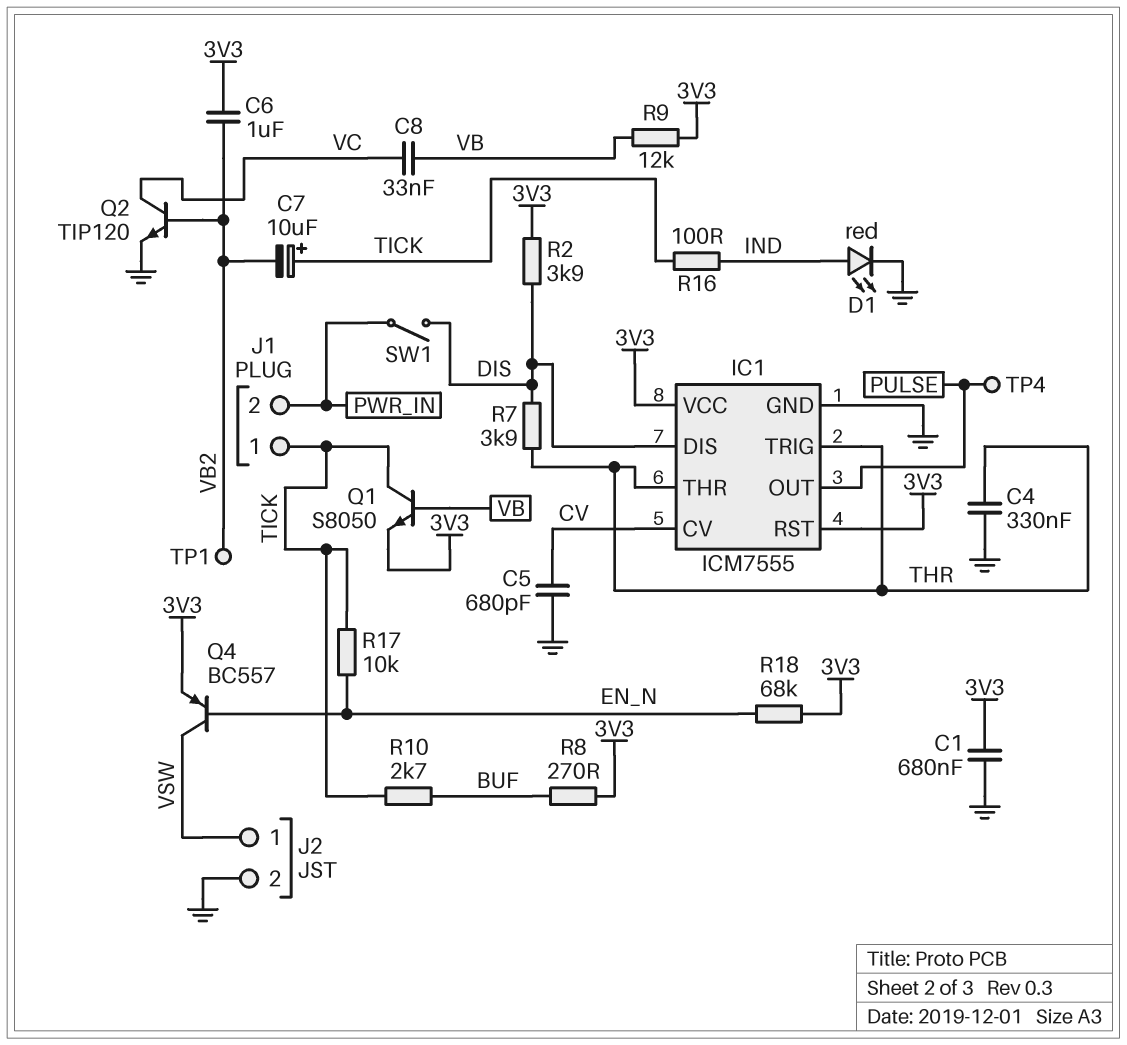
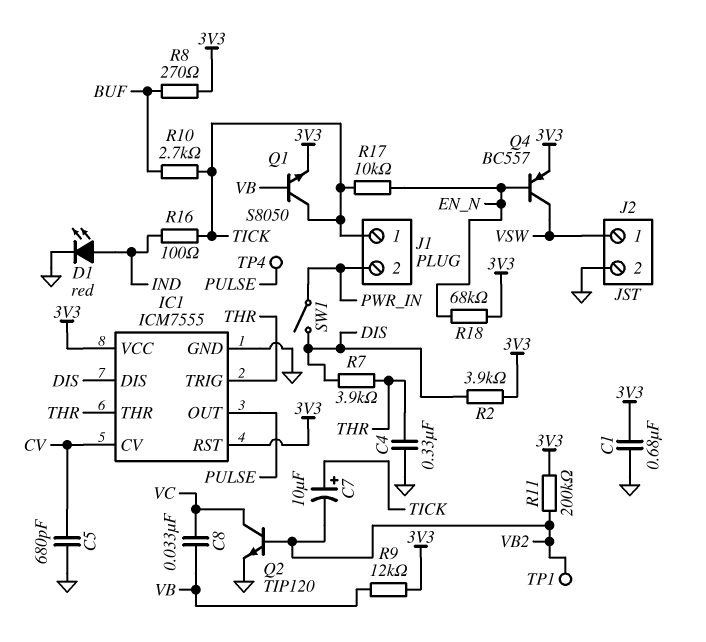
C6: 1uF (3V3, VB2) -> none
R11: none -> 200k (3V3, VB2)

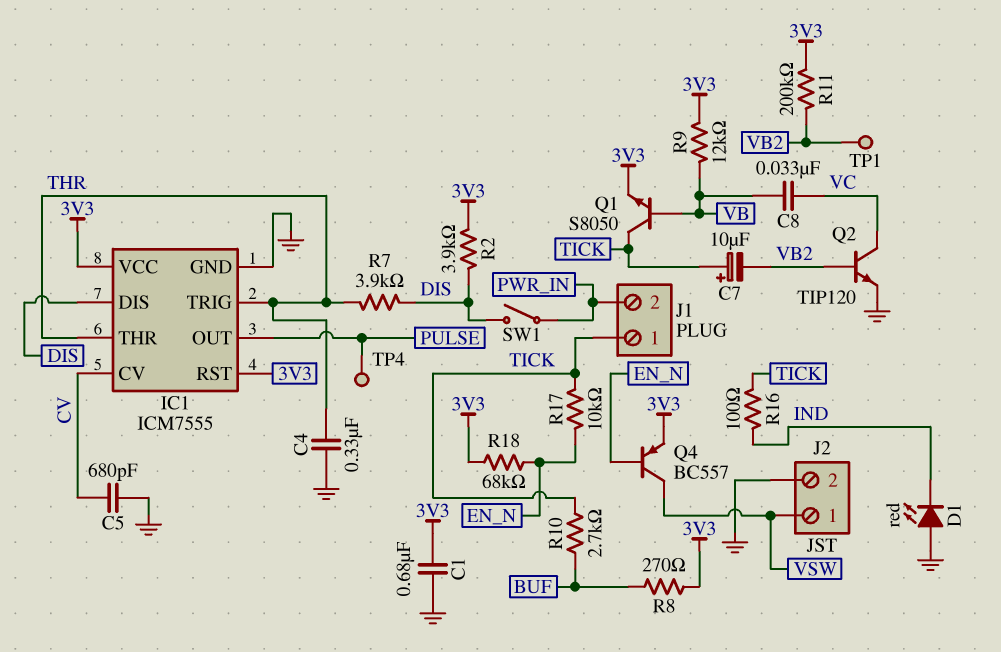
D1: LED red (A IND, K GND) -> LED red (A GND, K IND)

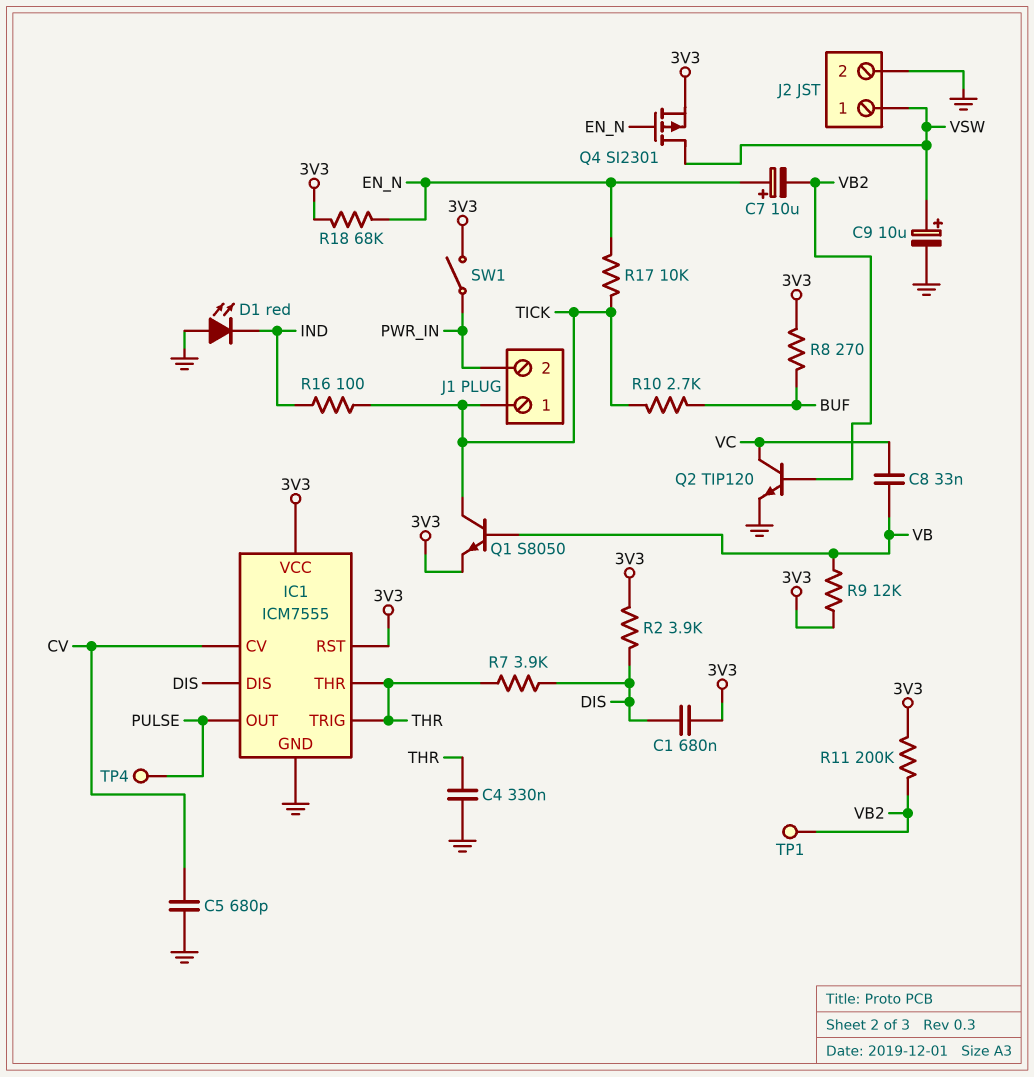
C1: 680nF (3V3, GND) -> 680nF (3V3, DIS)
C7: 10uF (plus TICK, minus VB2) -> 10uF (plus EN_N, minus VB2)
C9: none -> 10uF (plus VSW, minus GND)
Q4: PNP BC557 (B EN_N, C VSW, E 3V3) -> PMOS SI2301 (G EN_N, D VSW, S 3V3)
SW1: switch (DIS, PWR_IN) -> switch (3V3, PWR_IN)

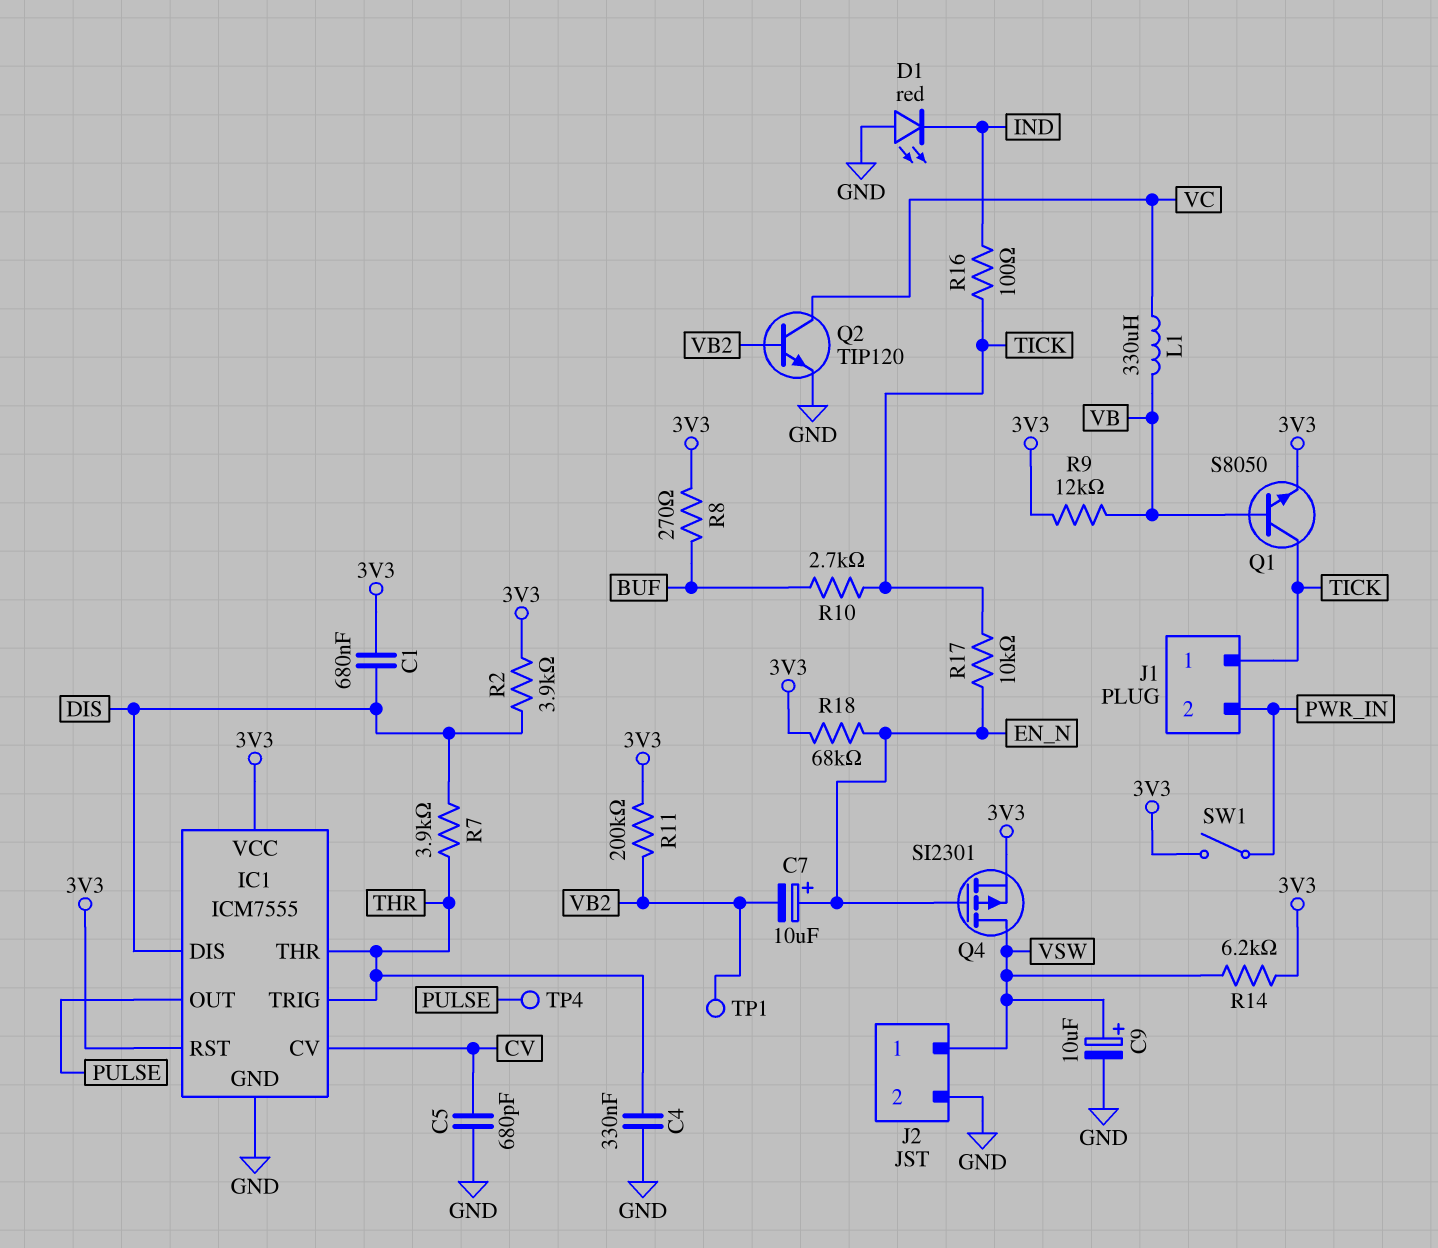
C8: 33nF (VB, VC) -> none
L1: none -> 330uH (VB, VC)
R14: none -> 6.2k (3V3, VSW)

